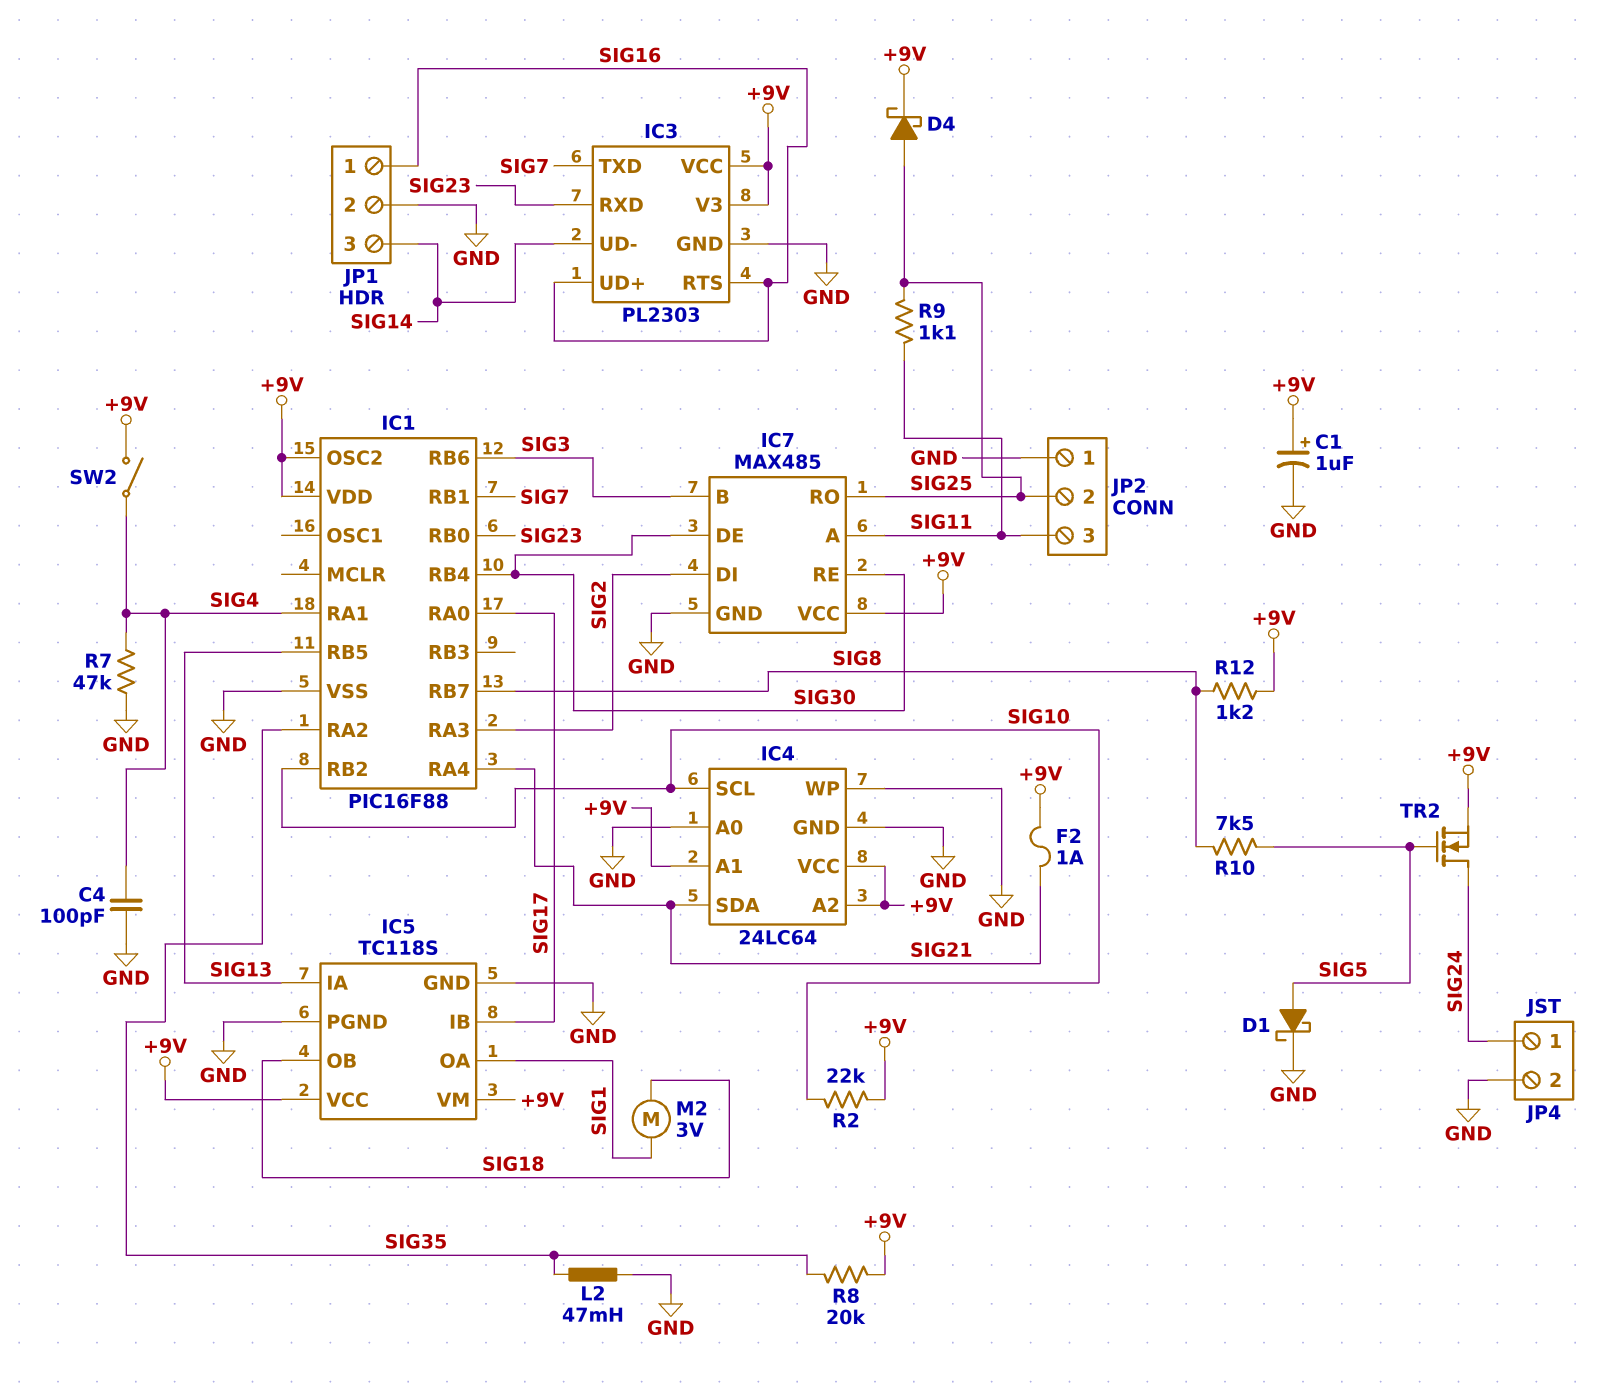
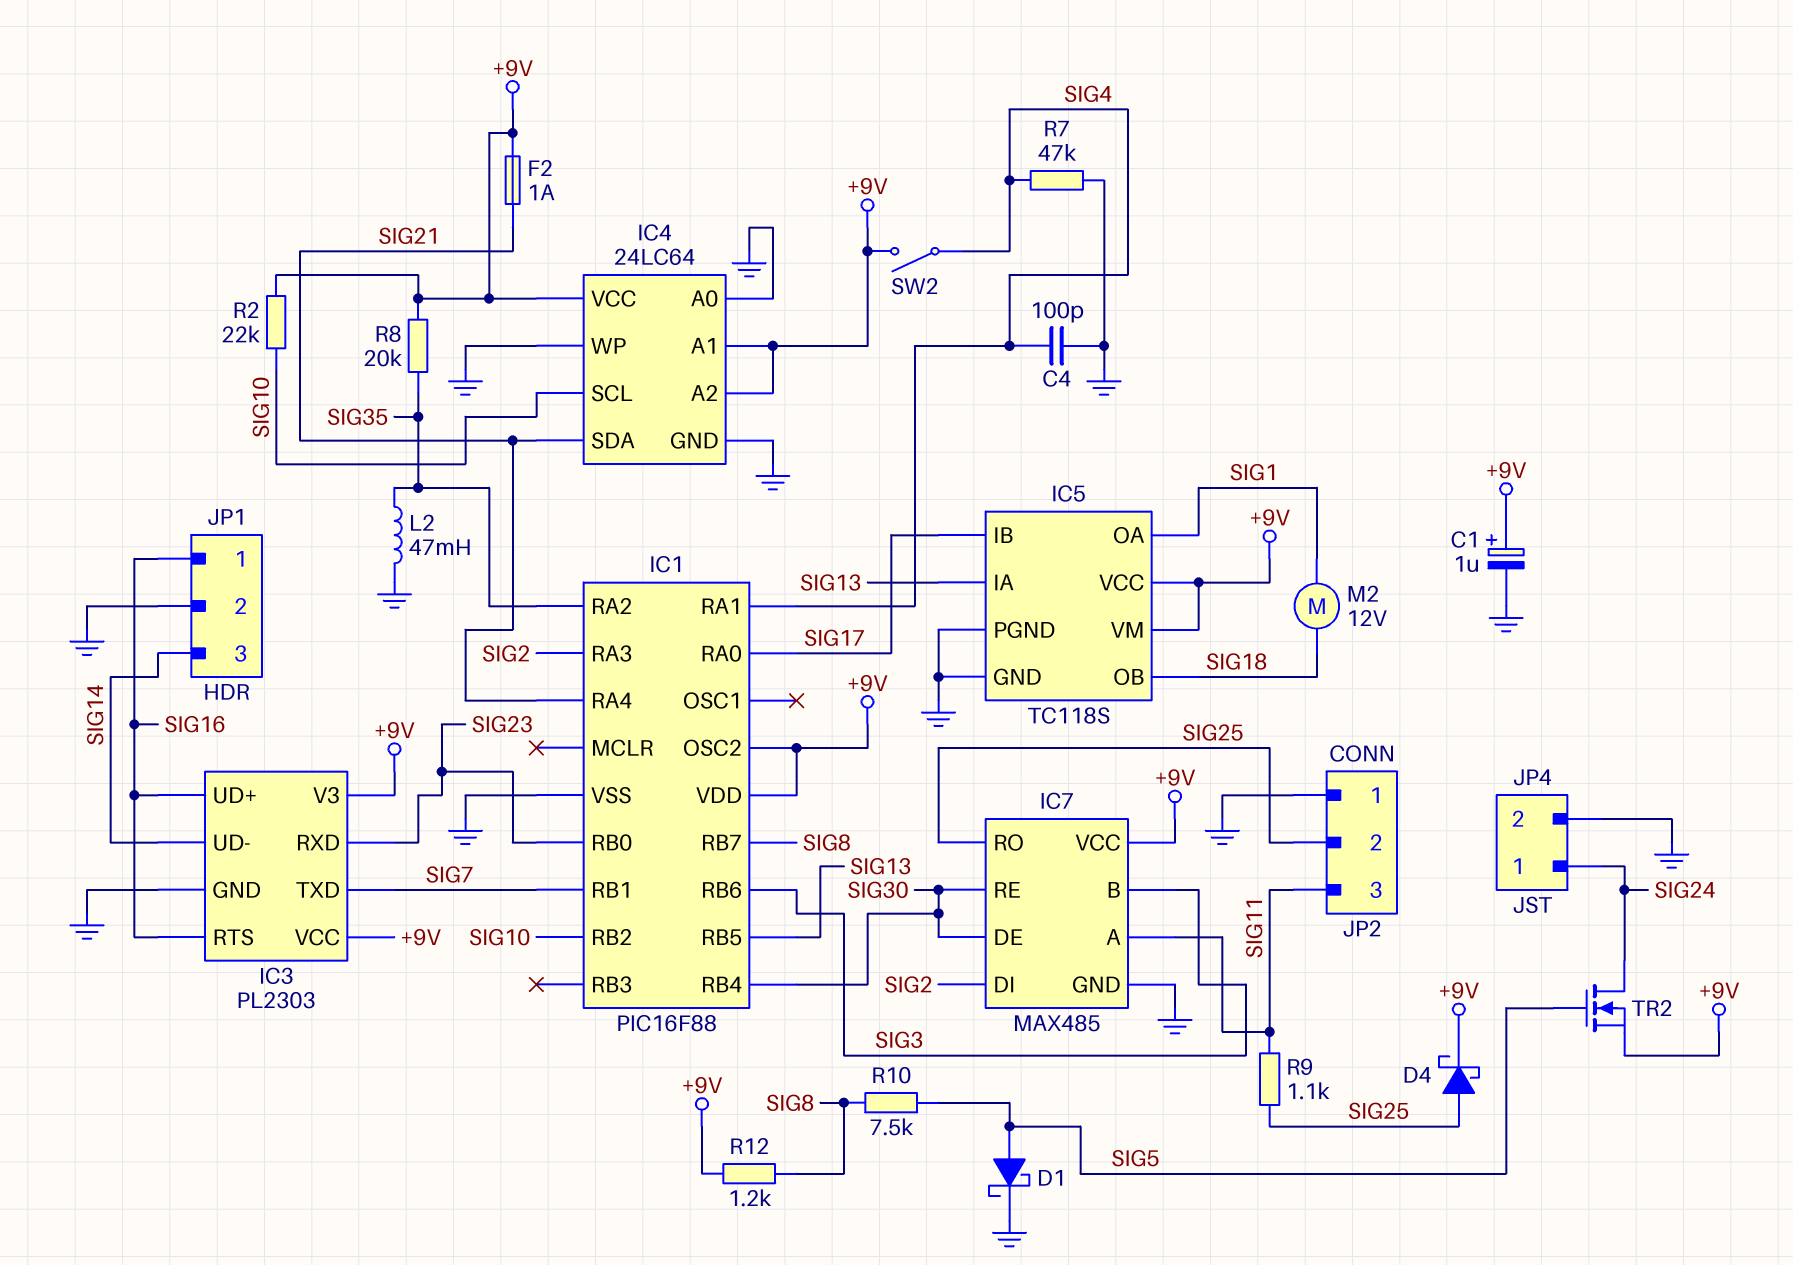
M2: motor 3V (SIG1, SIG18) -> motor 12V (SIG1, SIG18)

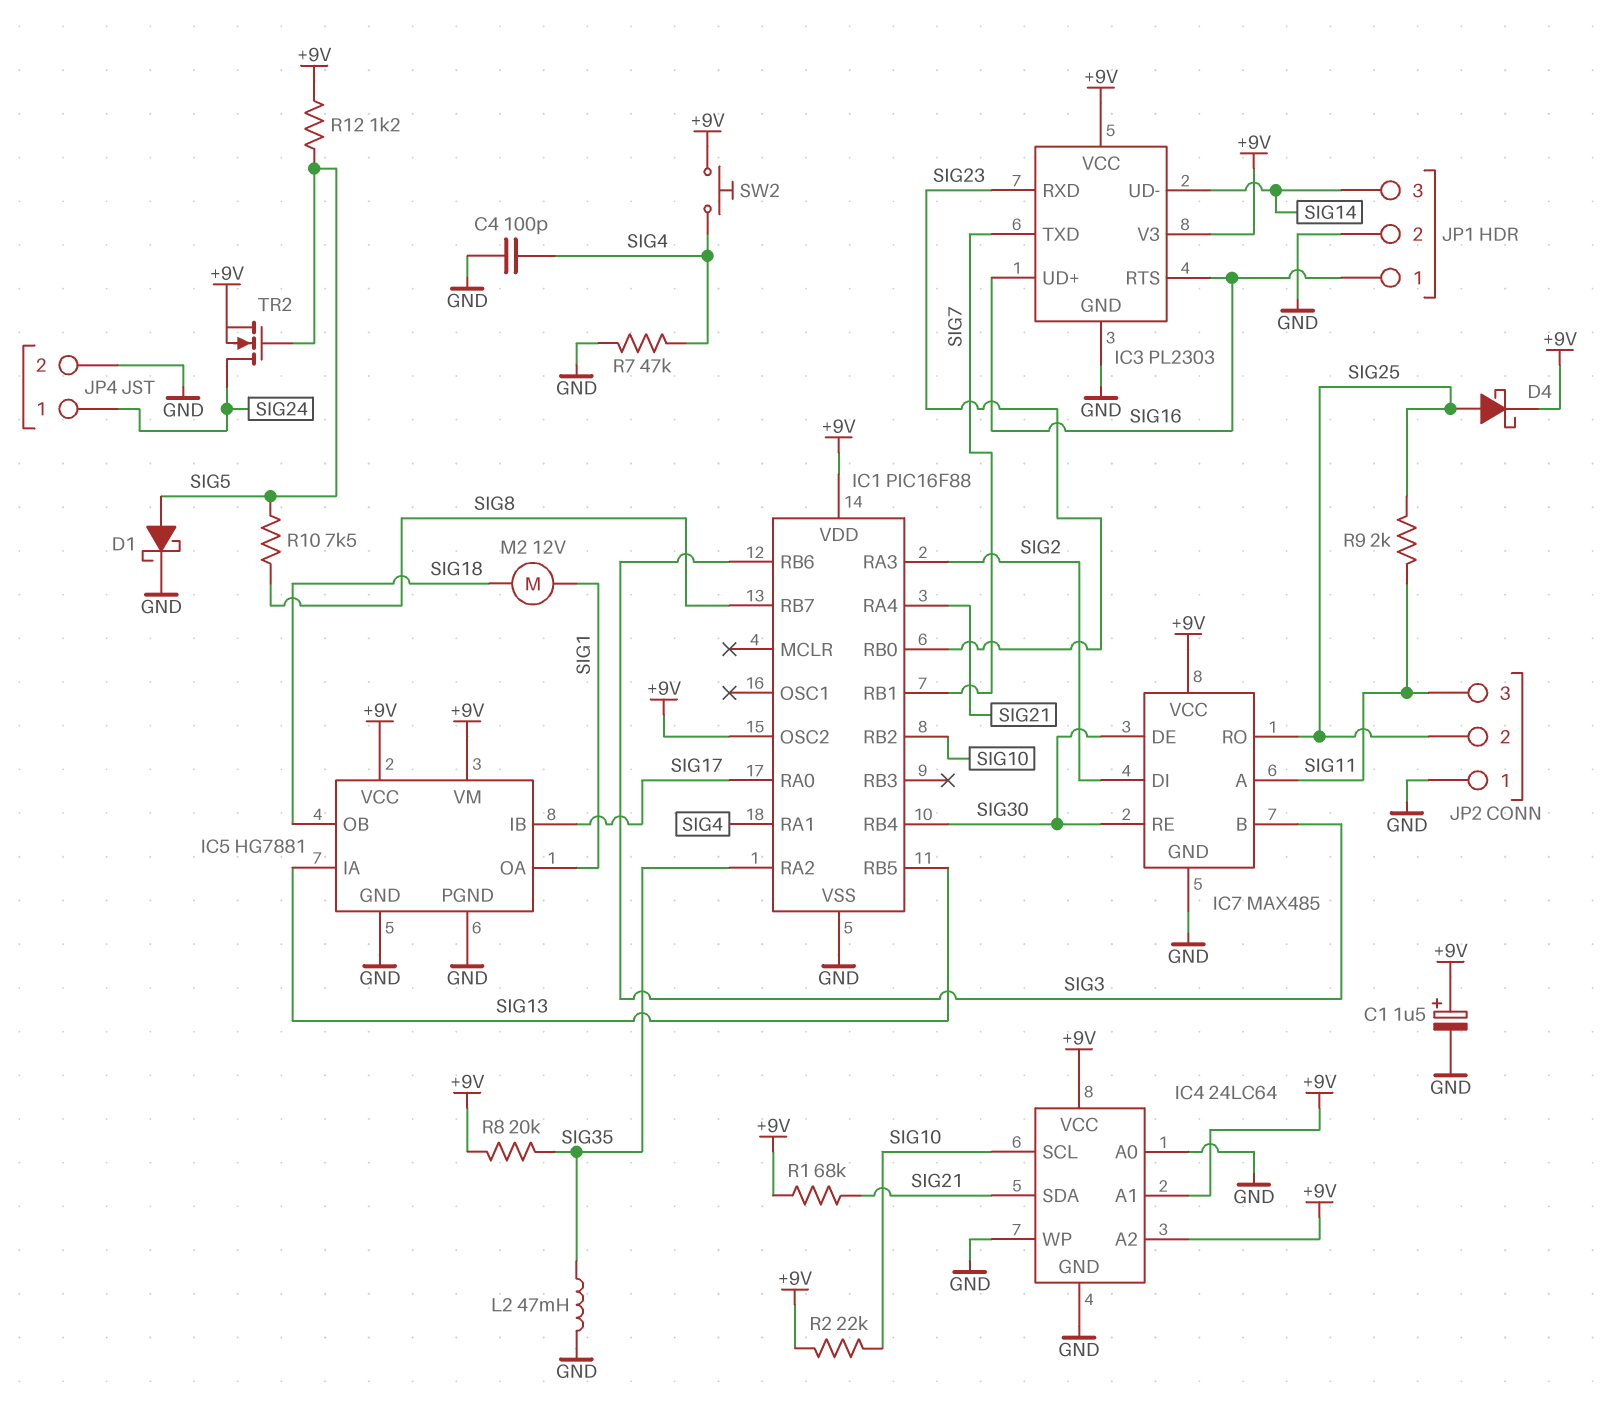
C1: 1uF (plus +9V, minus GND) -> 1.5uF (plus +9V, minus GND)
F2: 1A (+9V, SIG21) -> none
IC5: TC118S -> HG7881
R1: none -> 68k (+9V, SIG21)
R9: 1.1k (SIG11, SIG25) -> 2k (SIG11, SIG25)
R12: 1.2k (+9V, SIG8) -> 1.2k (+9V, SIG5)
SW2: switch (+9V, SIG4) -> button (+9V, SIG4)

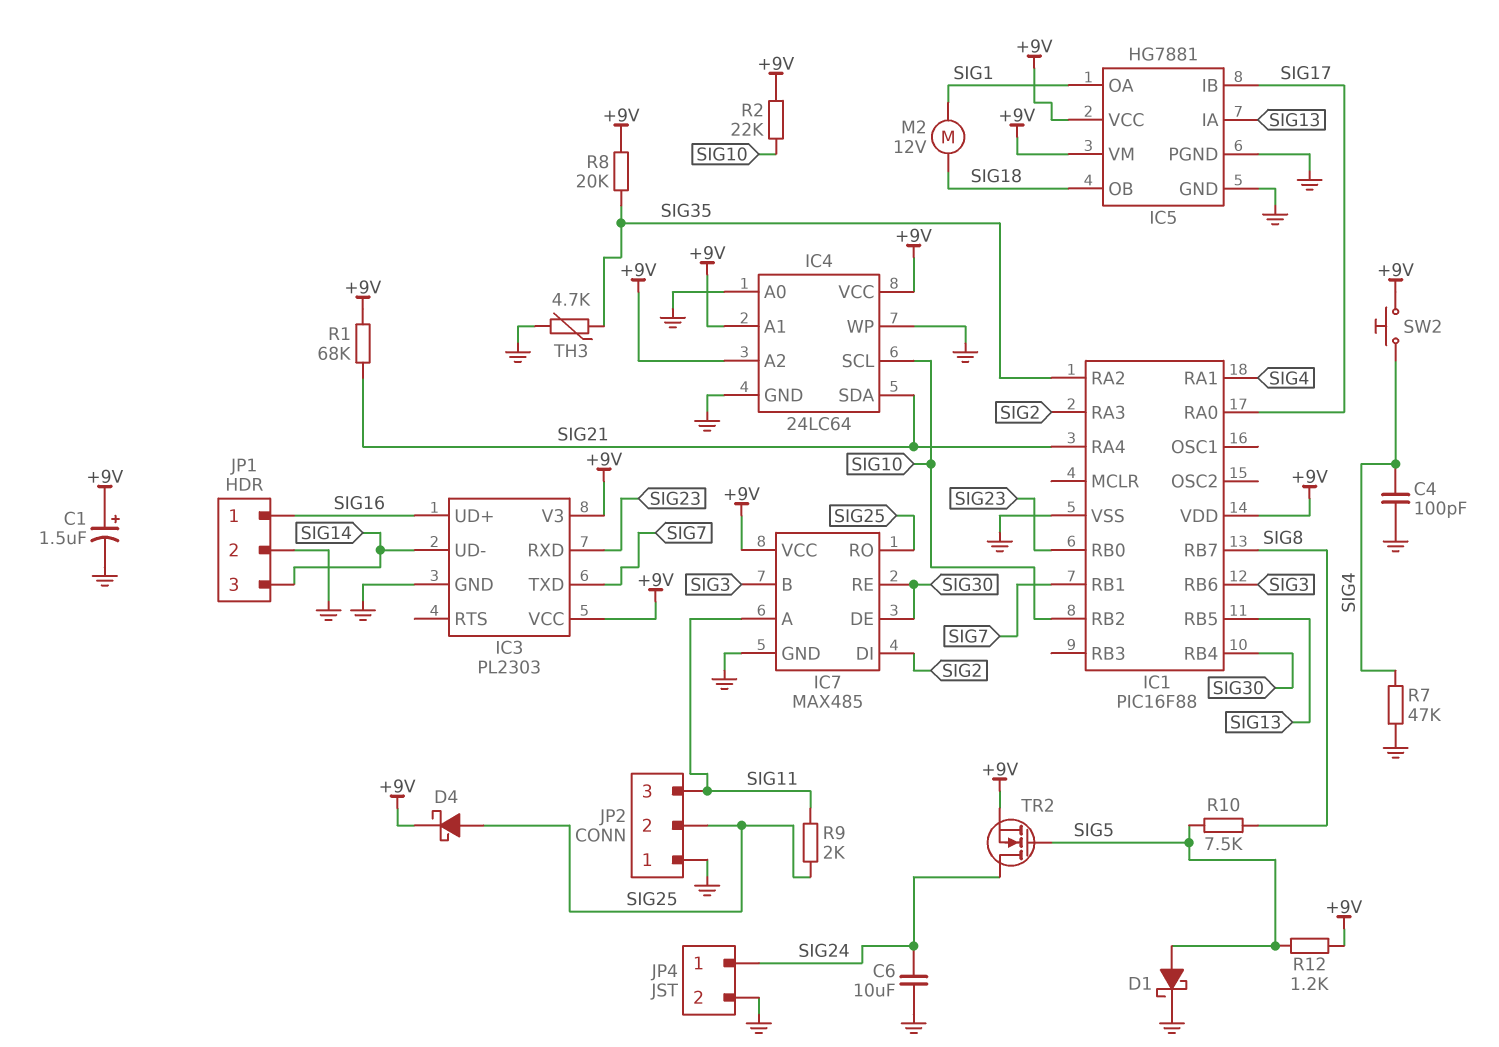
C6: none -> 10uF (GND, SIG24)
IC1 pin OSC2: +9V -> none
IC3 pin RTS: SIG16 -> none
L2: 47mH (GND, SIG35) -> none
TH3: none -> 4.7k (GND, SIG35)

